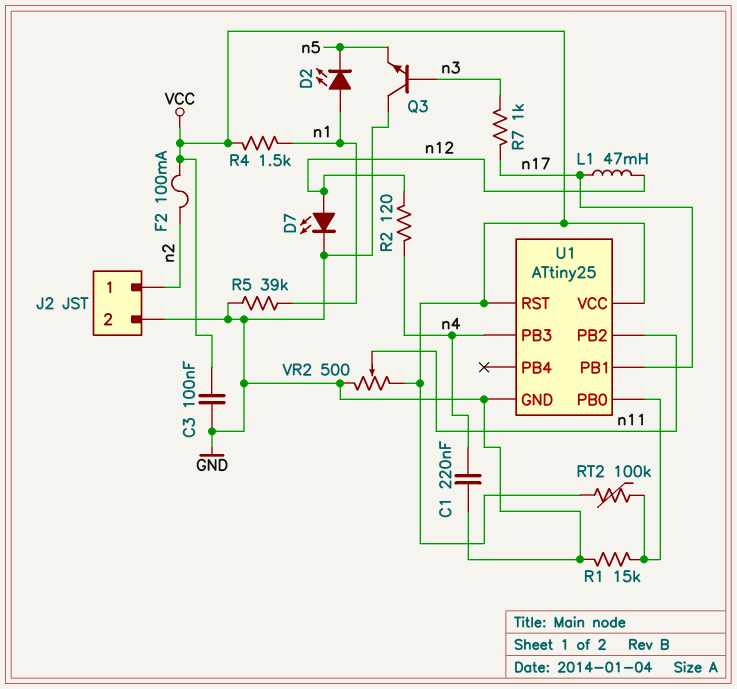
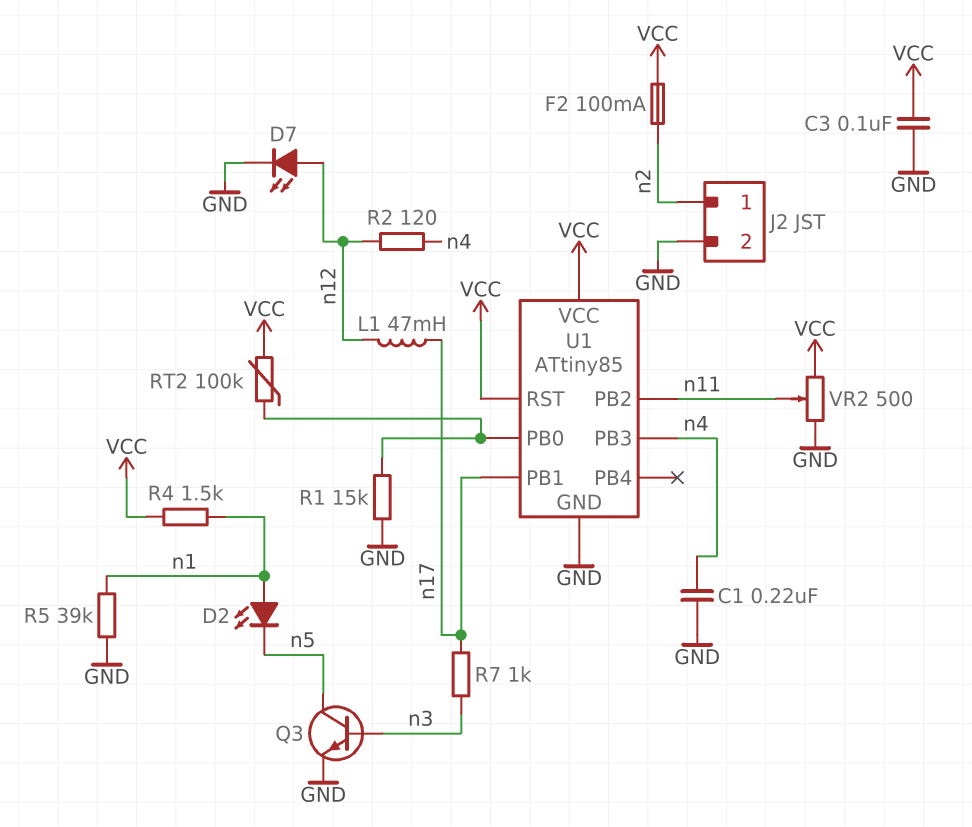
Q3: NPN (B n3, C GND, E n5) -> NPN (B n3, C n5, E GND)
U1: ATtiny25 -> ATtiny85

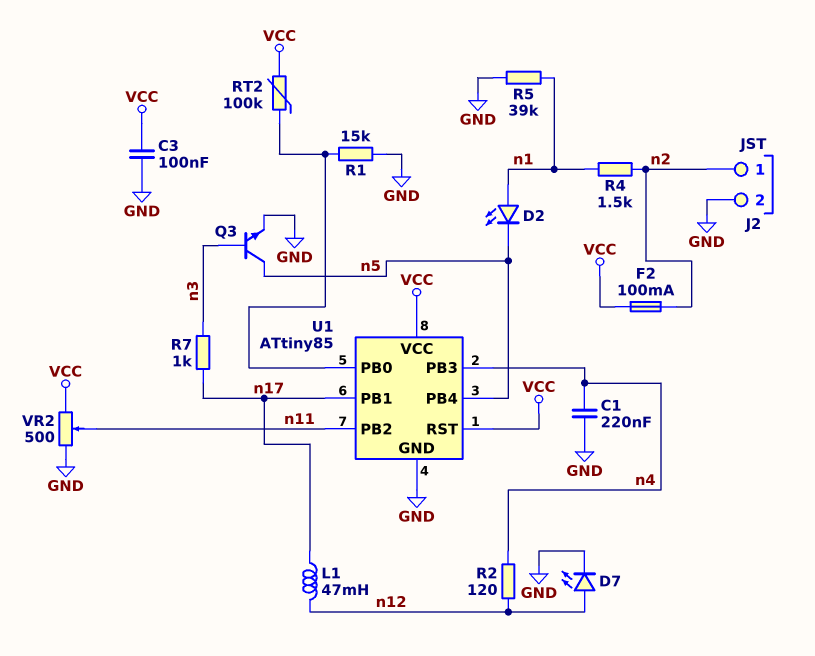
R4: 1.5k (VCC, n1) -> 1.5k (n1, n2)
U1 pin PB4: none -> n5

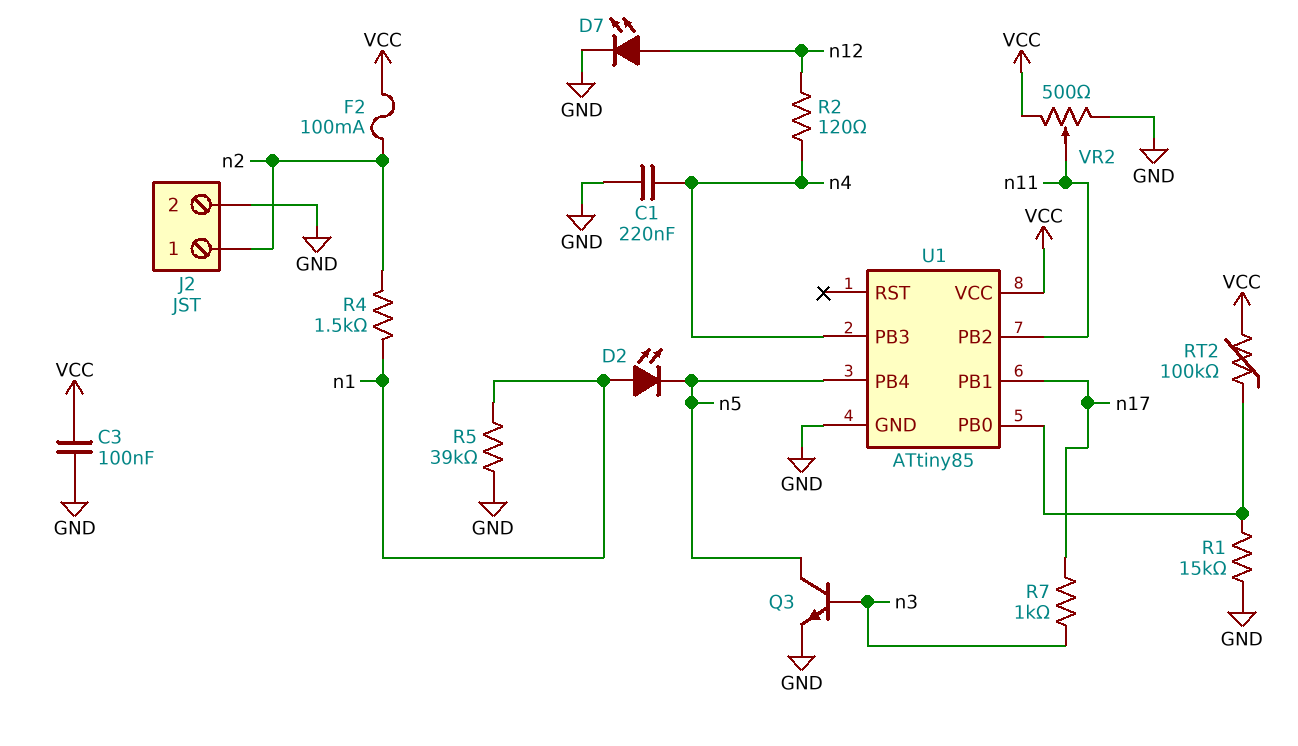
L1: 47mH (n12, n17) -> none
U1 pin RST: VCC -> none

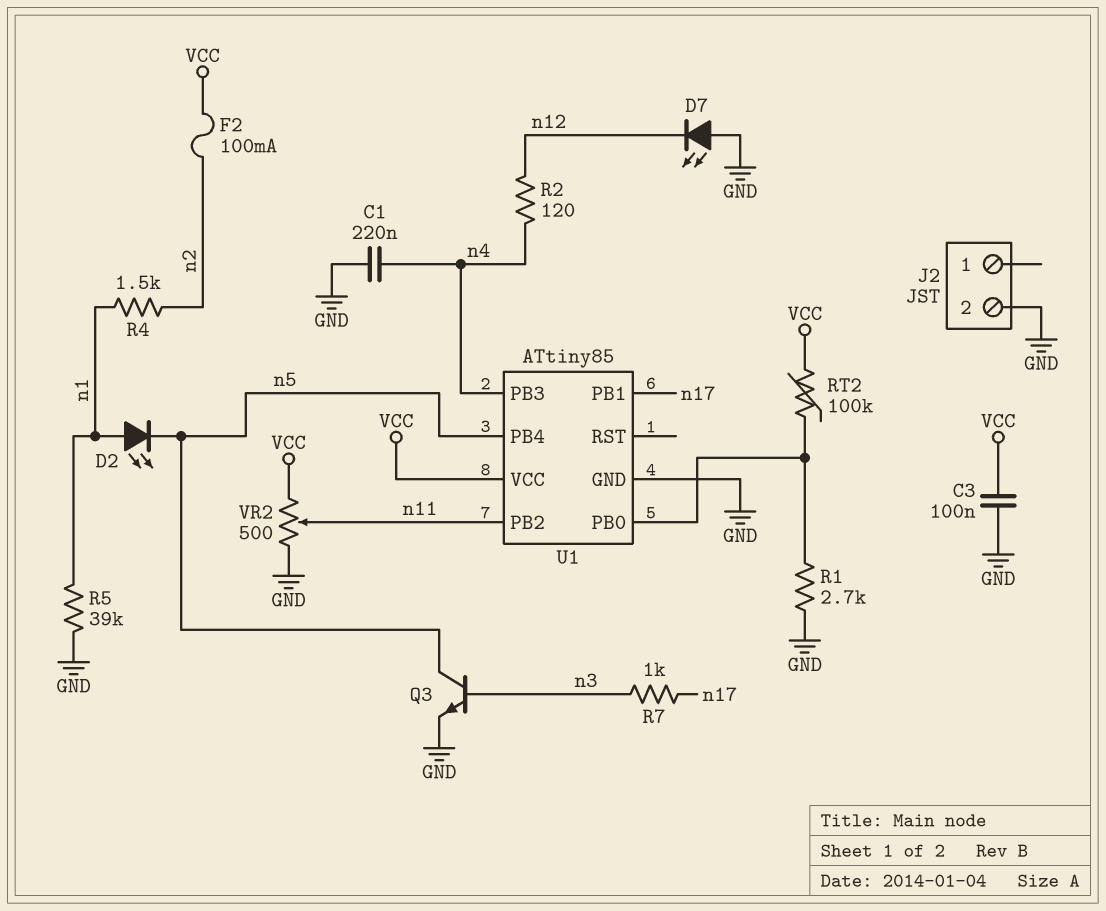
D7: LED (A n12, K GND) -> LED (A GND, K n12)
J2 pin 1: n2 -> none
R1: 15k (GND, U1/PB0) -> 2.7k (GND, U1/PB0)

